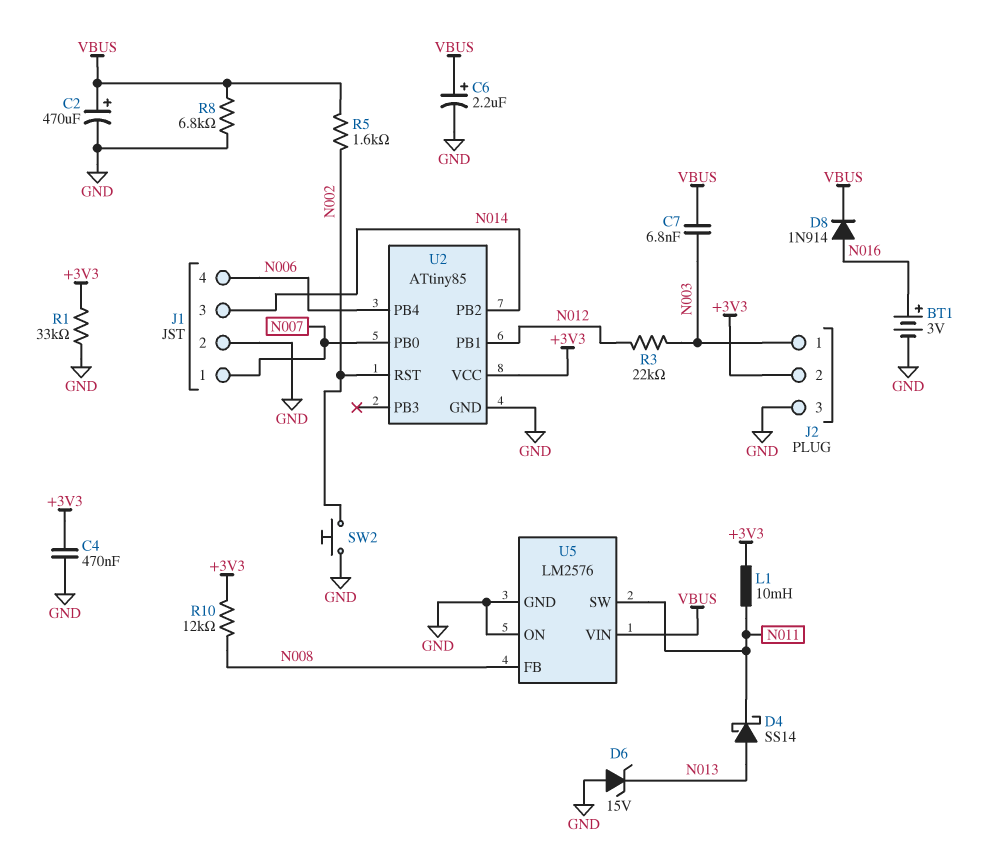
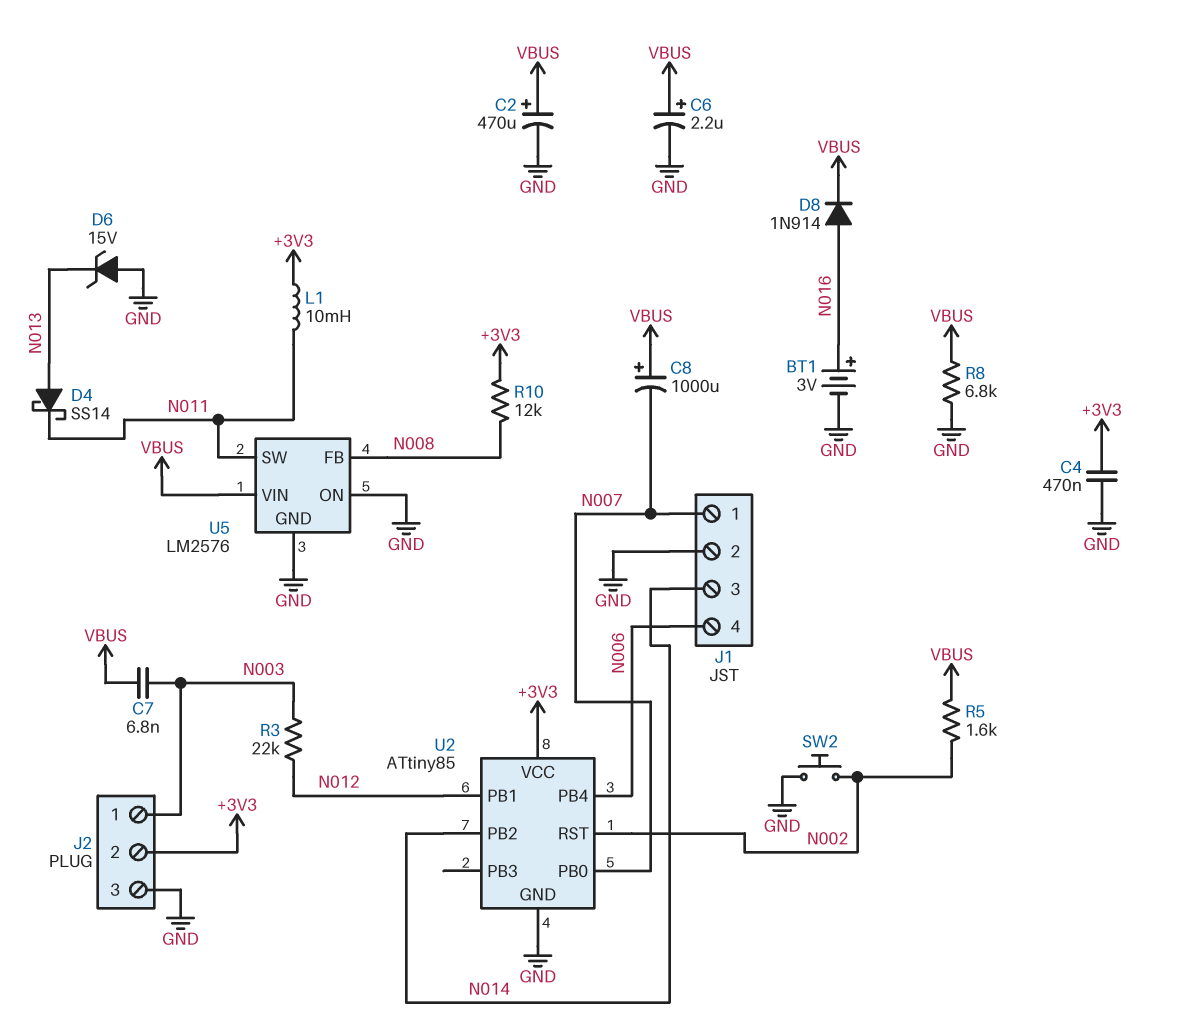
C8: none -> 1000uF (plus VBUS, minus N007)
R1: 33k (+3V3, GND) -> none

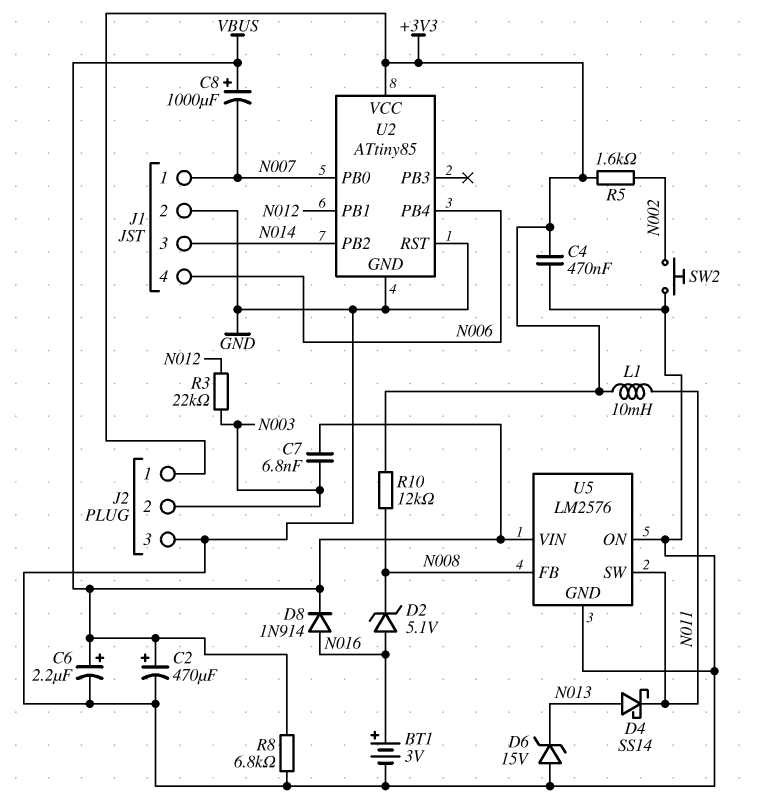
D2: none -> zener 5.1V (A N016, K N008)
J2 pin 1: N003 -> +3V3
J2 pin 2: +3V3 -> N003
R5: 1.6k (N002, VBUS) -> 1.6k (+3V3, N002)
U2 pin RST: N002 -> GND

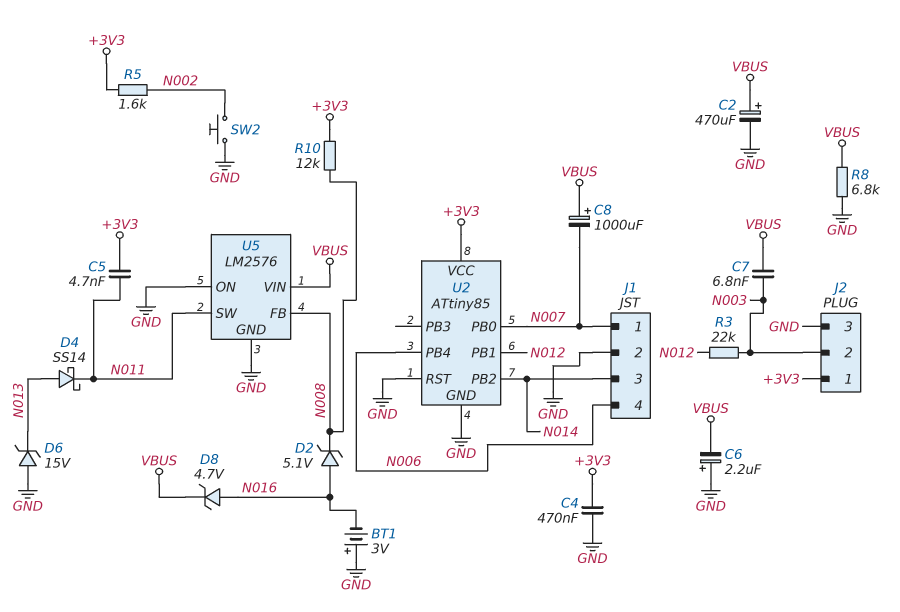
BT1: 3V (plus N016, minus GND) -> 3V (plus GND, minus N016)
C5: none -> 4.7nF (+3V3, N011)
C6: 2.2uF (plus VBUS, minus GND) -> 2.2uF (plus GND, minus VBUS)
D8: diode 1N914 (A N016, K VBUS) -> zener 4.7V (A N016, K VBUS)
L1: 10mH (+3V3, N011) -> none

